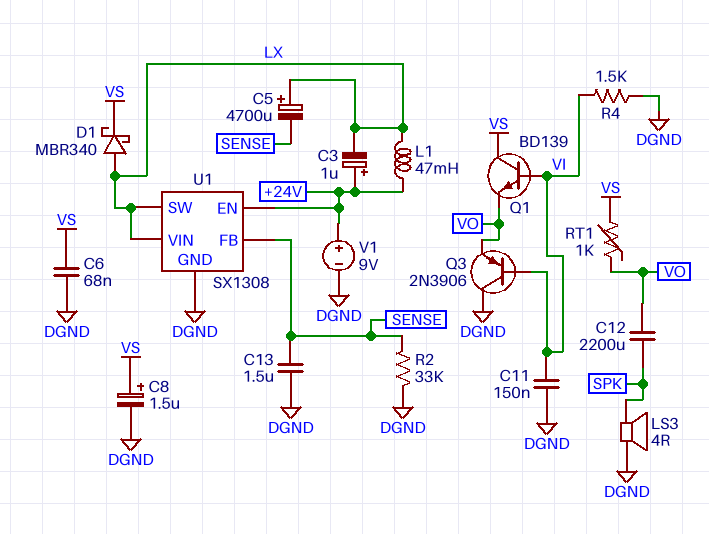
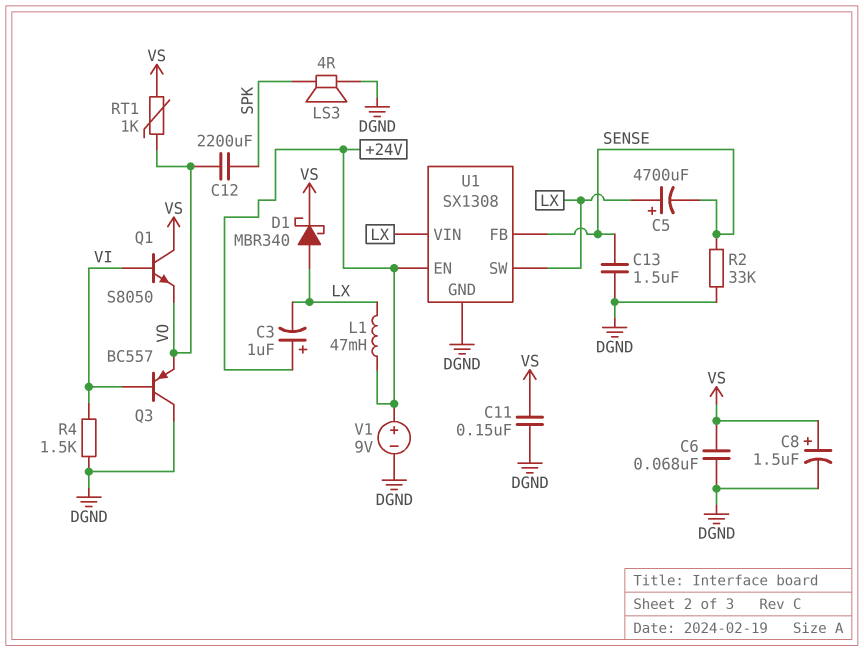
C11: 150nF (DGND, VI) -> 150nF (DGND, VS)
Q1: NPN BD139 (B VI, C VS, E VO) -> NPN S8050 (B VI, C VS, E VO)
Q3: PNP 2N3906 (B VI, C DGND, E VO) -> PNP BC557 (B VI, C DGND, E VO)

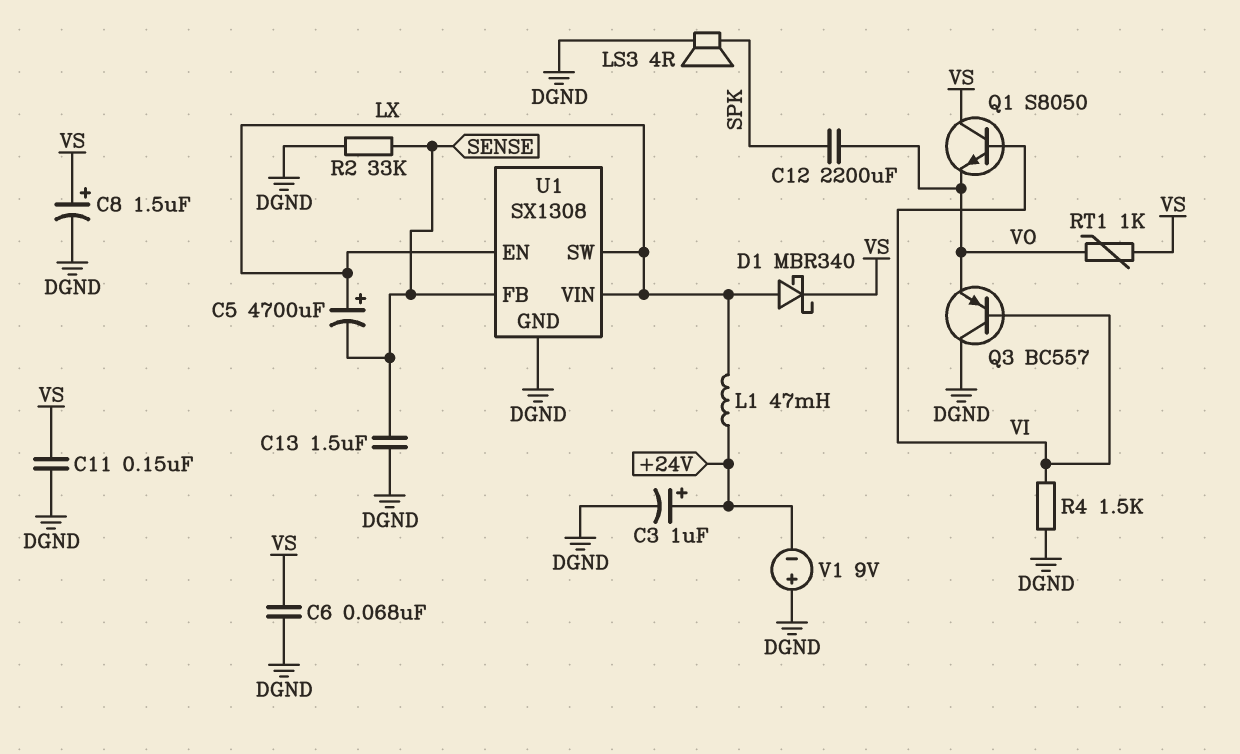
C3: 1uF (plus +24V, minus LX) -> 1uF (plus +24V, minus DGND)
U1 pin EN: +24V -> LX
V1: 9V (plus +24V, minus DGND) -> 9V (plus DGND, minus +24V)

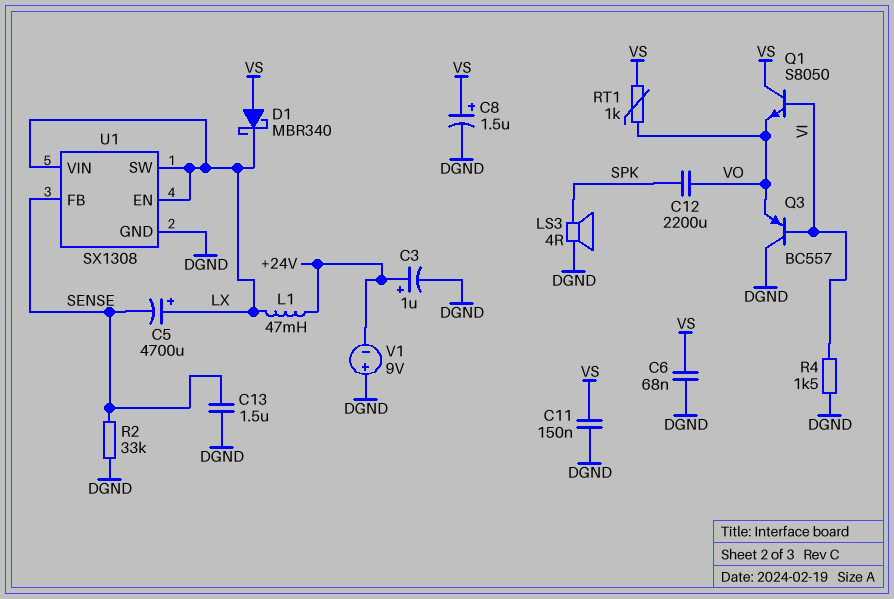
D1: schottky MBR340 (A LX, K VS) -> schottky MBR340 (A VS, K LX)

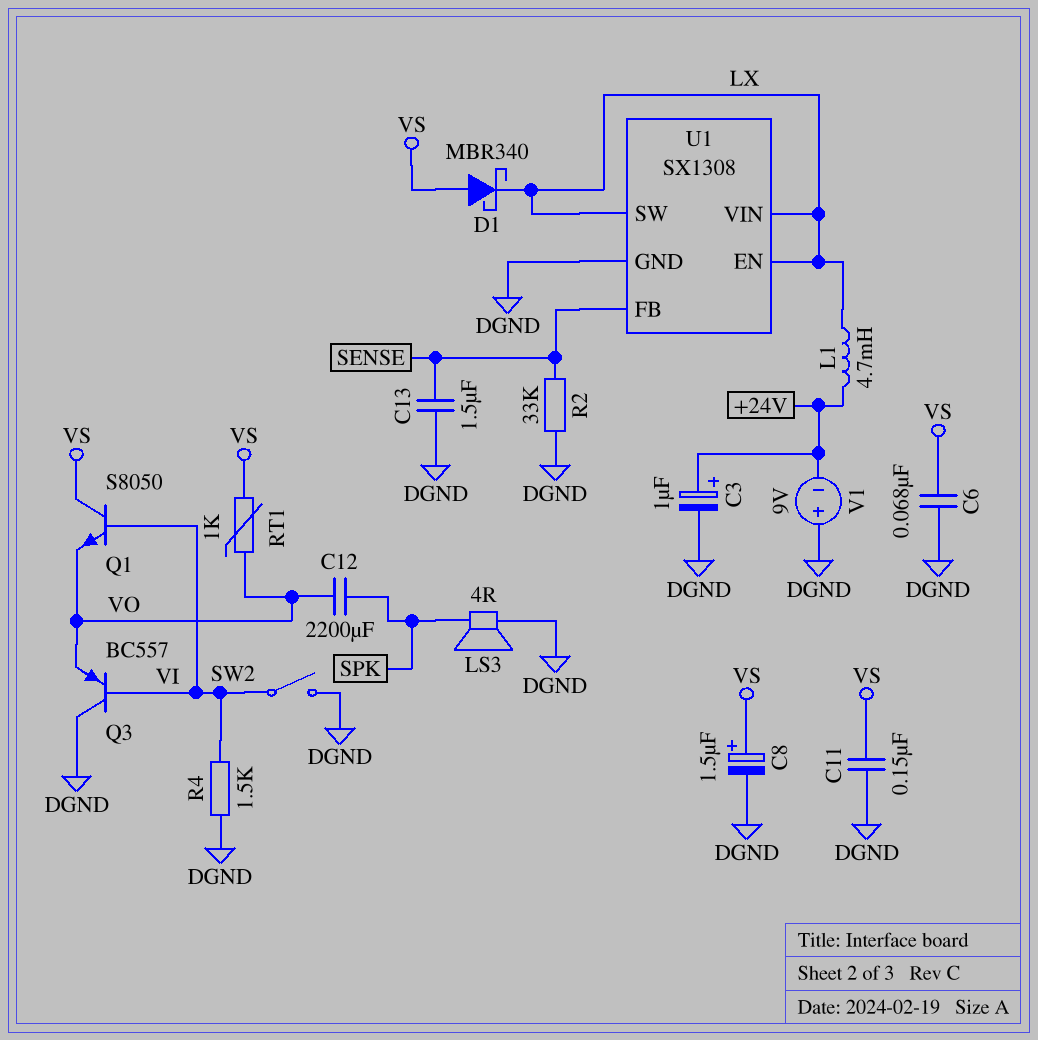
C5: 4700uF (plus LX, minus SENSE) -> none
L1: 47mH (+24V, LX) -> 4.7mH (+24V, LX)
SW2: none -> switch (DGND, VI)

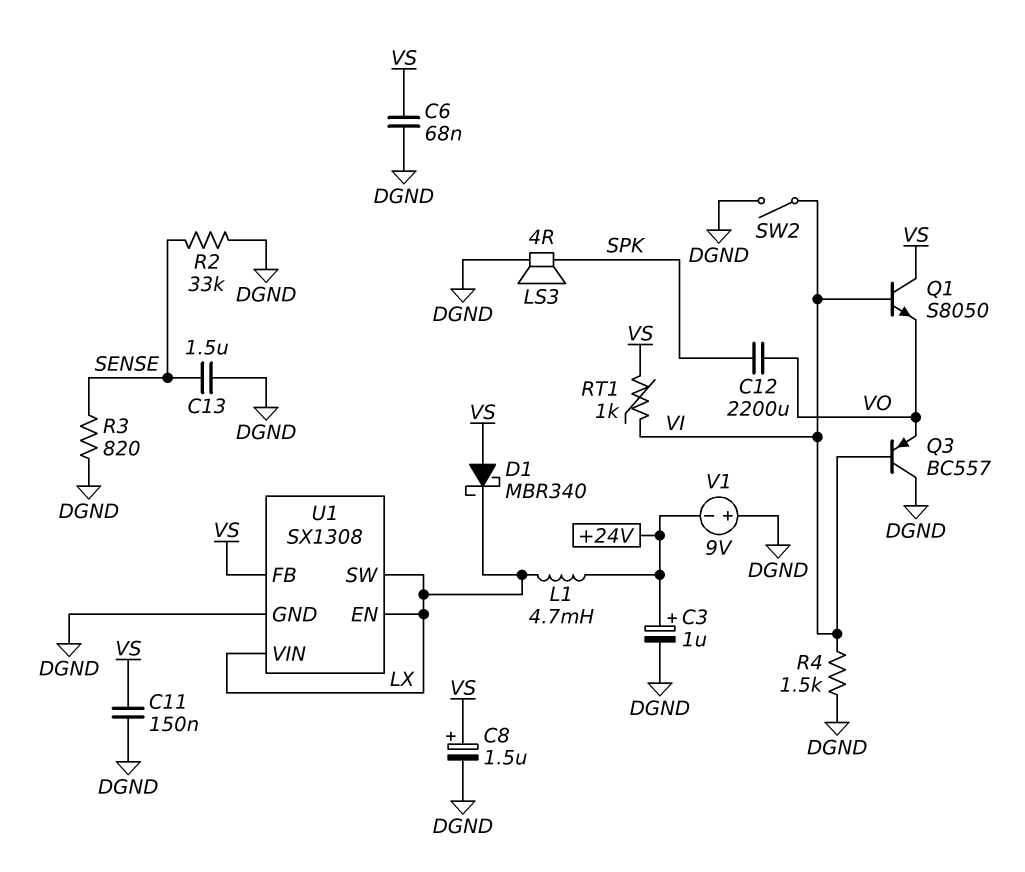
R3: none -> 820 (DGND, SENSE)
RT1: 1k (VO, VS) -> 1k (VI, VS)
U1 pin FB: SENSE -> VS

